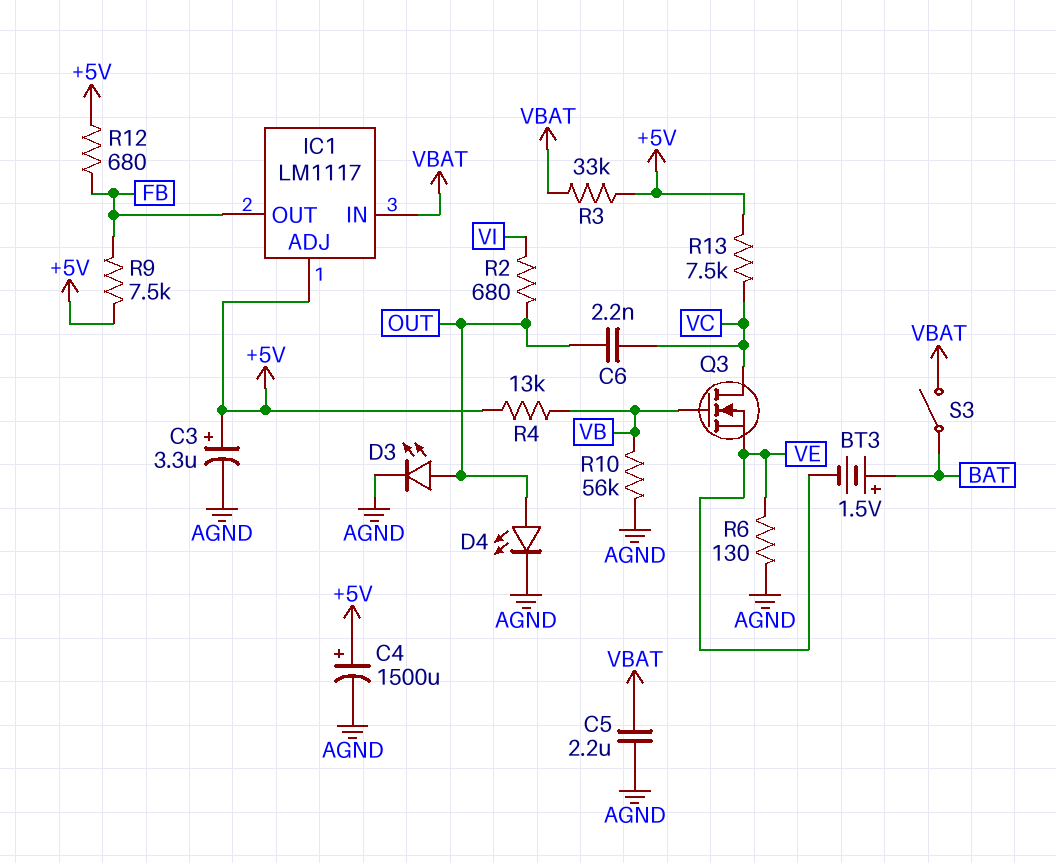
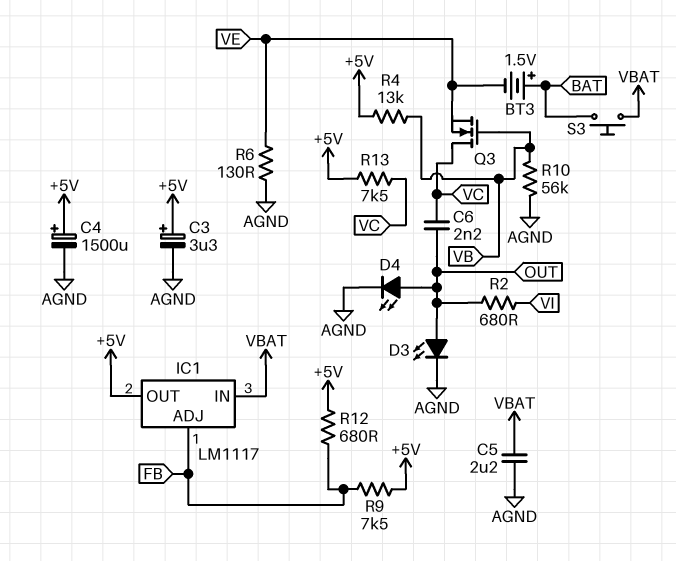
IC1 pin ADJ: +5V -> FB
IC1 pin OUT: FB -> +5V
R3: 33k (+5V, VBAT) -> none
S3: switch (BAT, VBAT) -> button (BAT, VBAT)

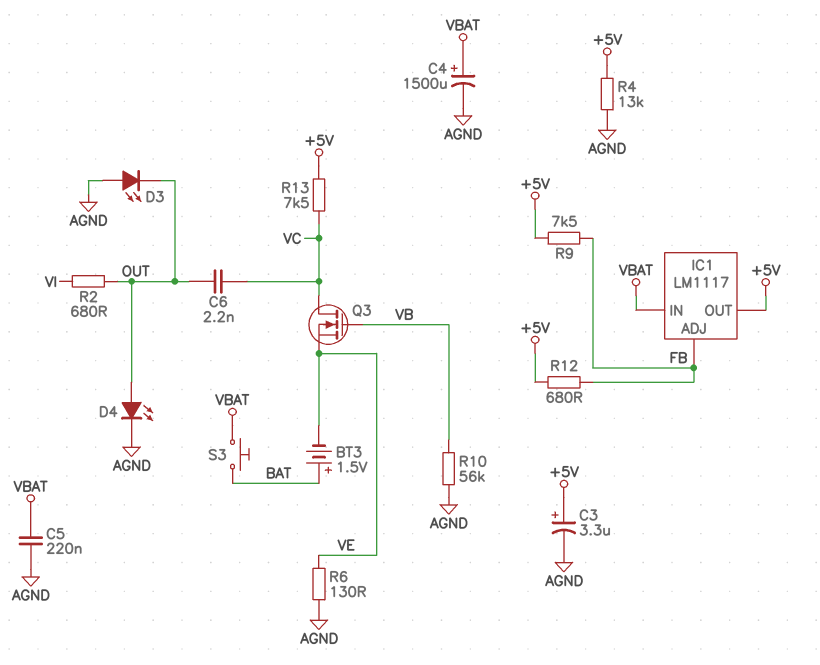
C4: 1500uF (plus +5V, minus AGND) -> 1500uF (plus VBAT, minus AGND)
C5: 2.2uF (AGND, VBAT) -> 220nF (AGND, VBAT)
D3: LED (A OUT, K AGND) -> LED (A AGND, K OUT)
R4: 13k (+5V, VB) -> 13k (+5V, AGND)

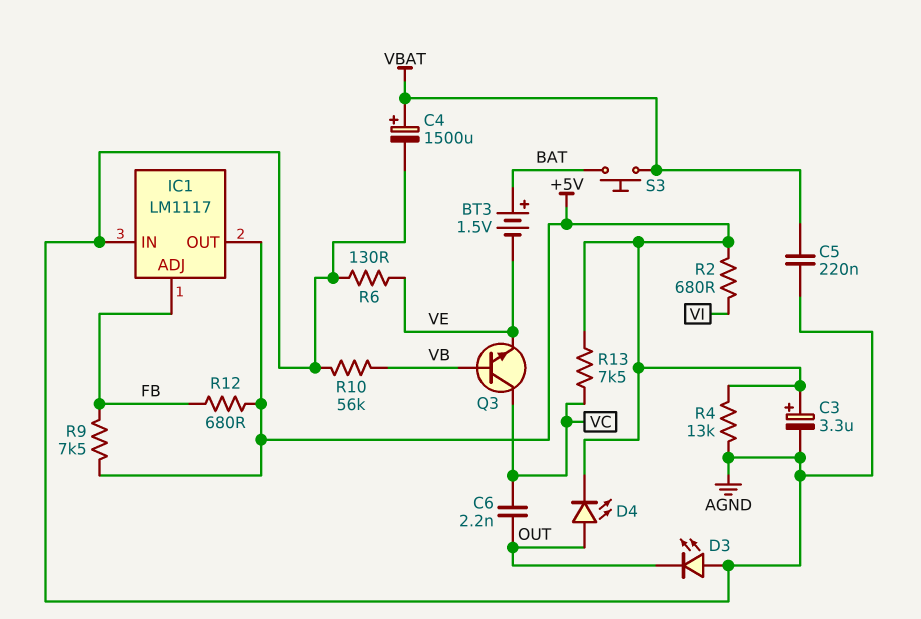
D4: LED (A OUT, K AGND) -> LED (A OUT, K +5V)
IC1 pin IN: VBAT -> AGND
Q3: NMOS (G VB, D VC, S VE) -> NPN (B VB, C VC, E VE)
R2: 680 (OUT, VI) -> 680 (+5V, VI)

